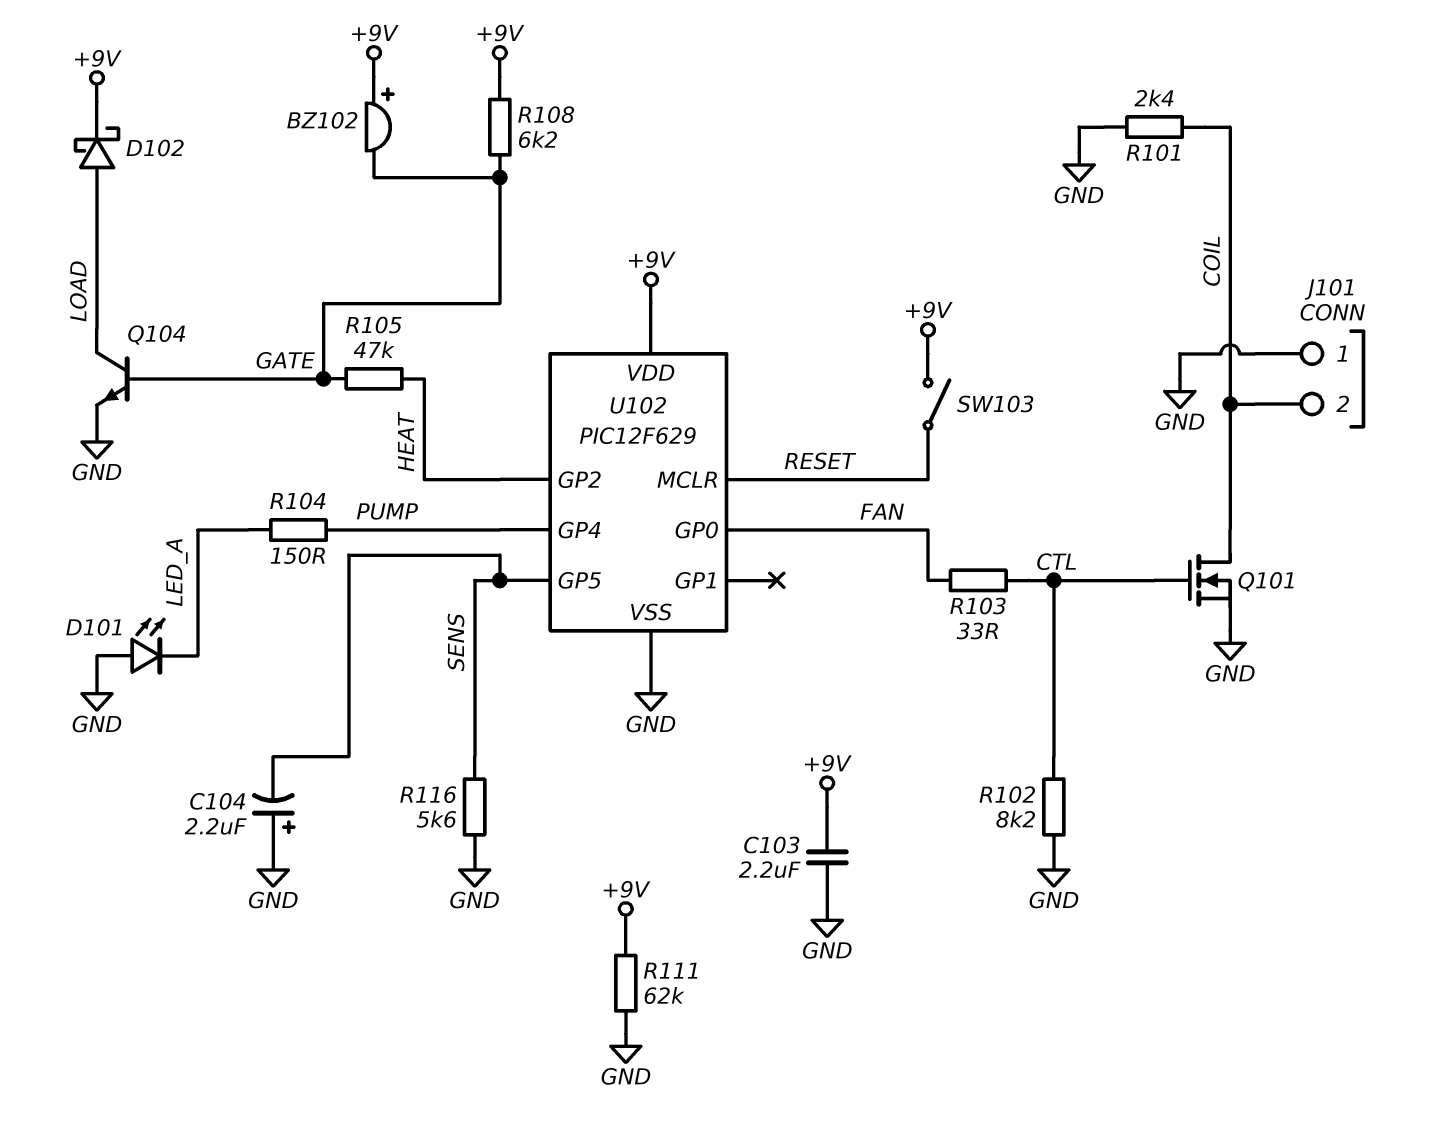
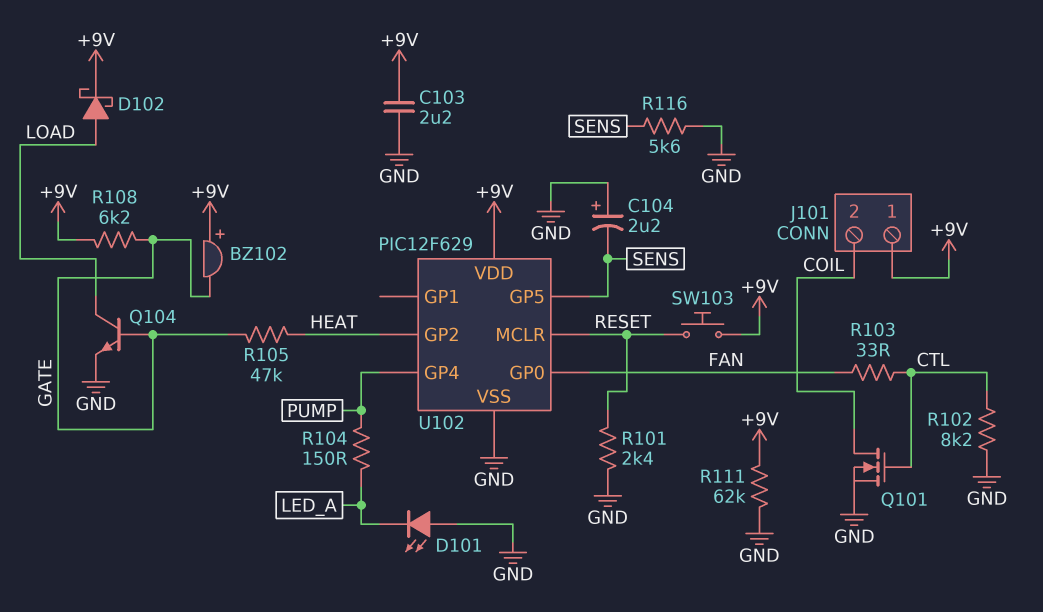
J101 pin 1: GND -> +9V
R101: 2.4k (COIL, GND) -> 2.4k (GND, RESET)
SW103: switch (+9V, RESET) -> button (+9V, RESET)

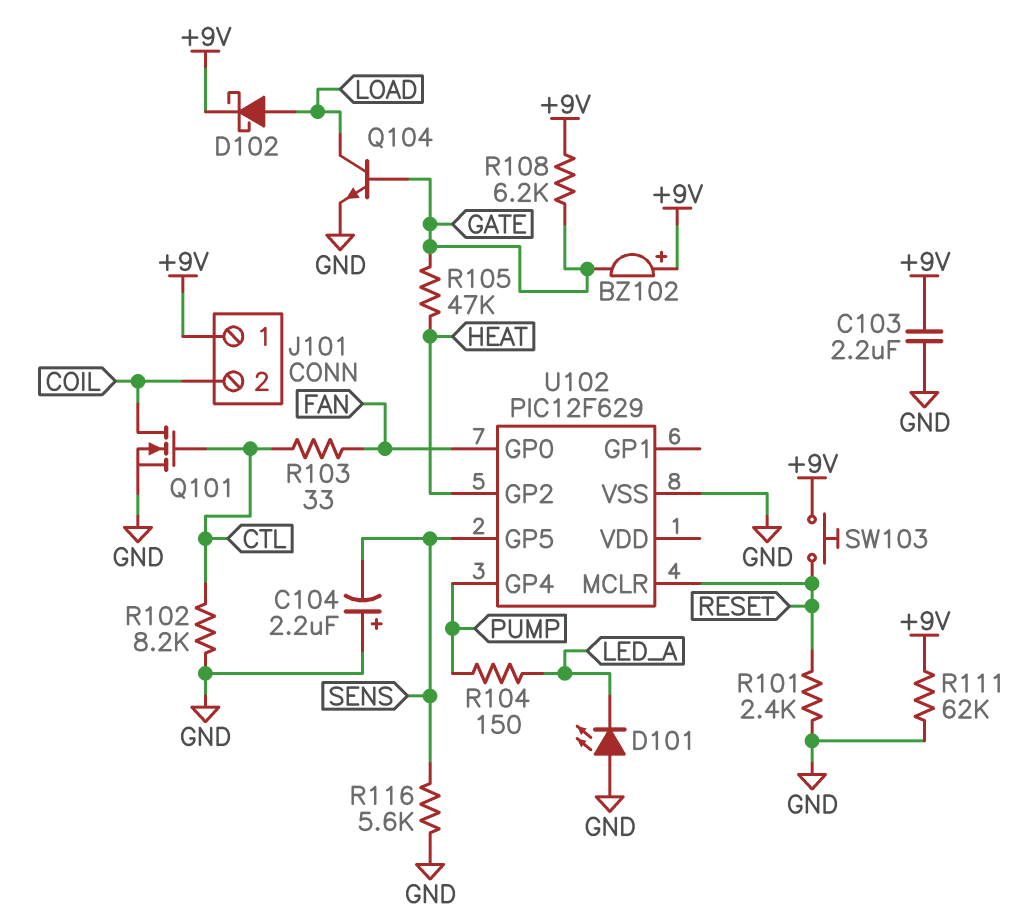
U102 pin VDD: +9V -> none

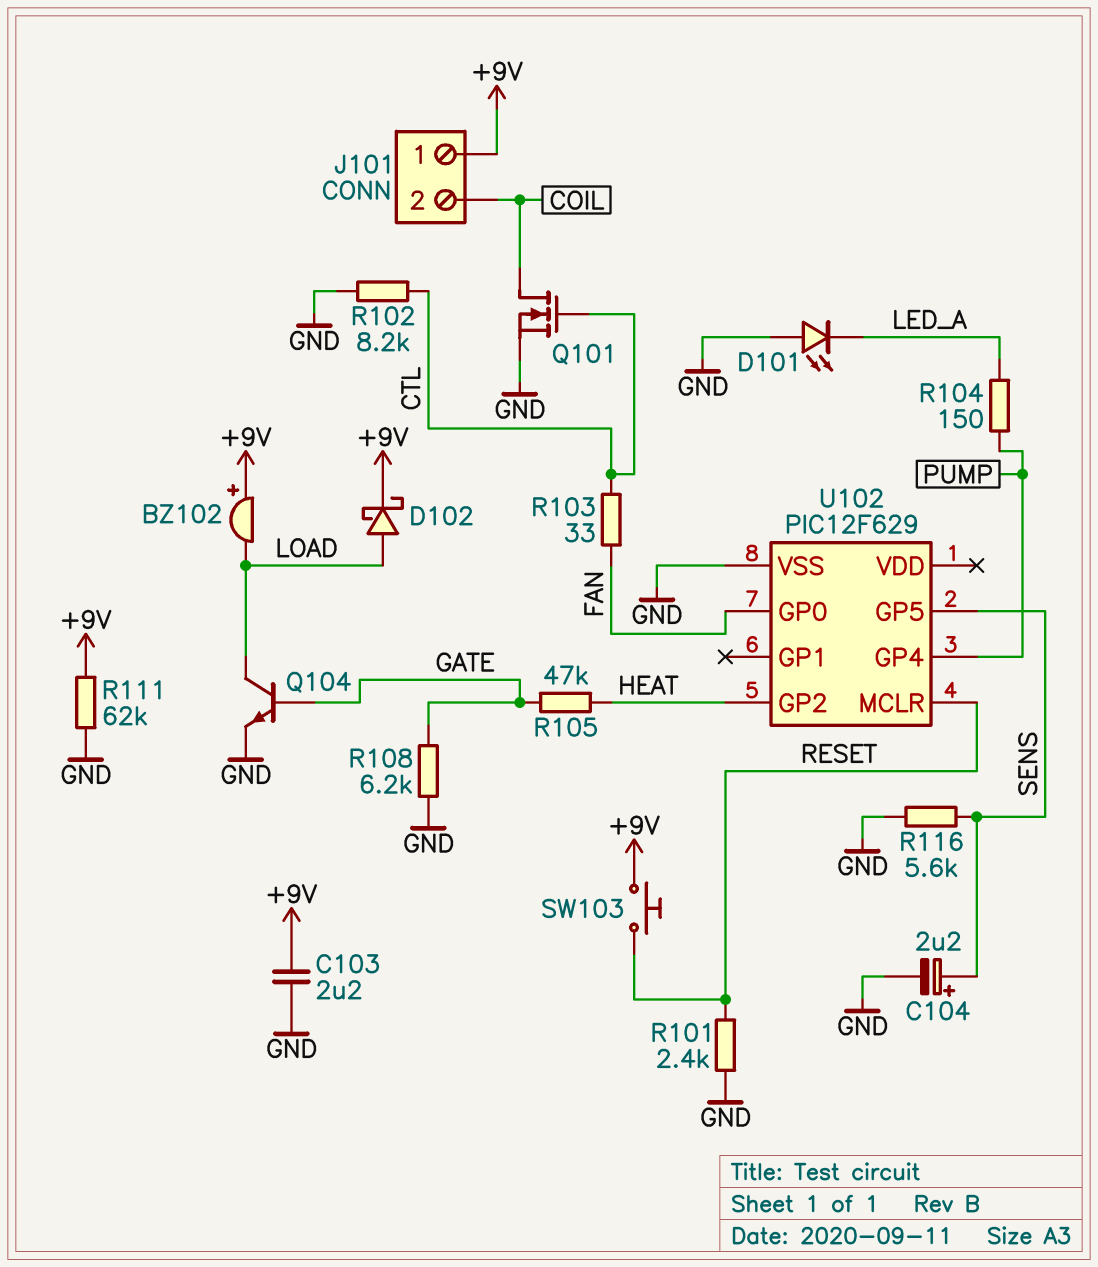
BZ102: buzzer (plus +9V, minus GATE) -> buzzer (plus +9V, minus LOAD)
C104: 2.2uF (plus GND, minus SENS) -> 2.2uF (plus SENS, minus GND)
R108: 6.2k (+9V, GATE) -> 6.2k (GATE, GND)

